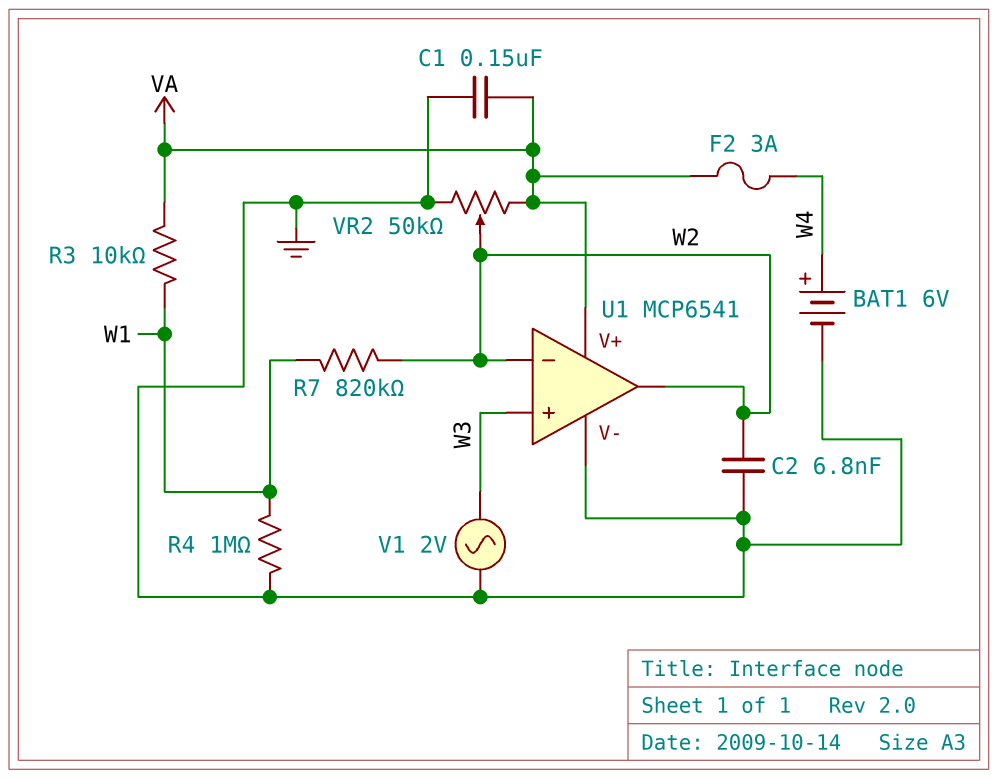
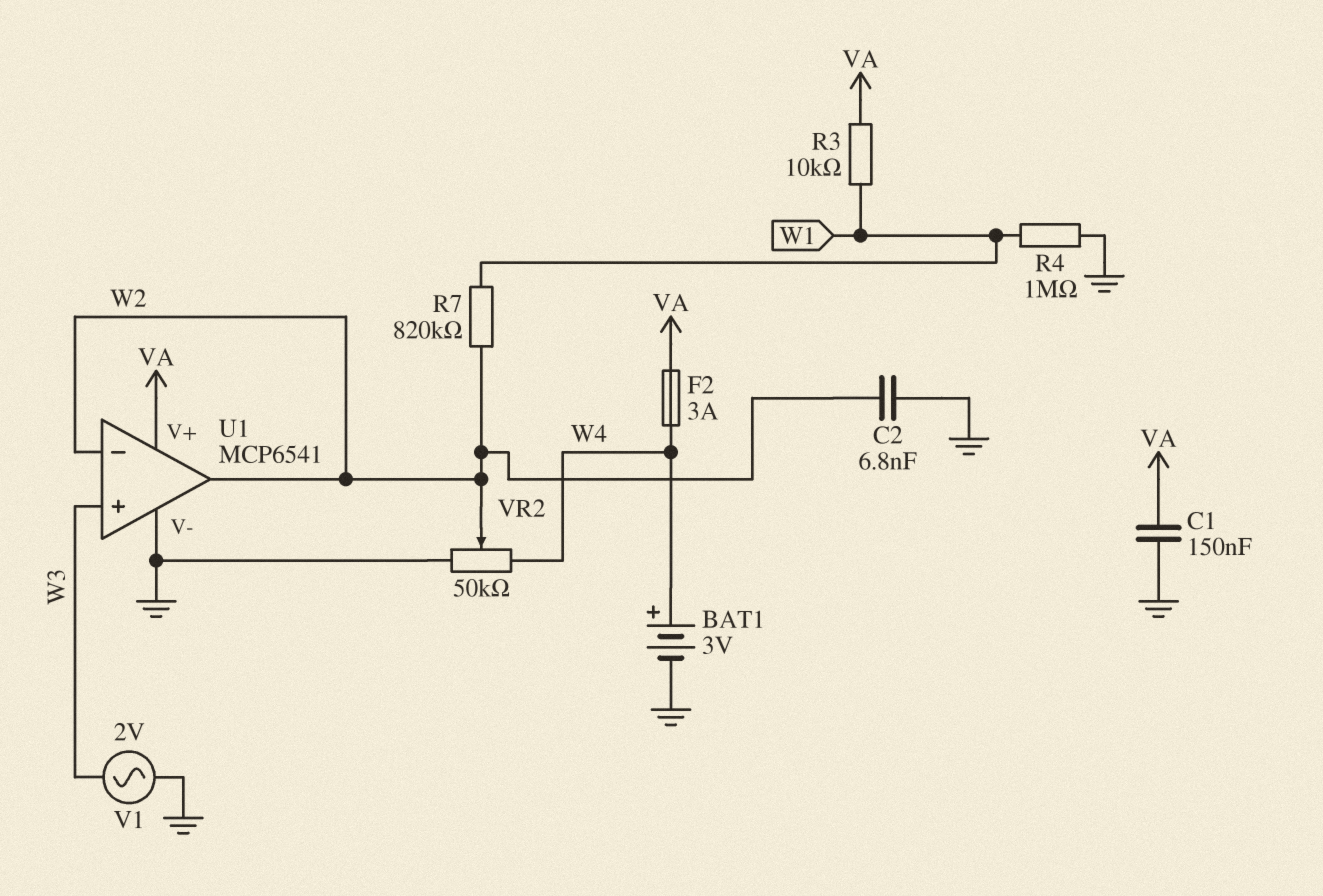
BAT1: 6V (plus W4, minus GND) -> 3V (plus W4, minus GND)
VR2: 50k (GND, VA, wiper W2) -> 50k (GND, W4, wiper W2)

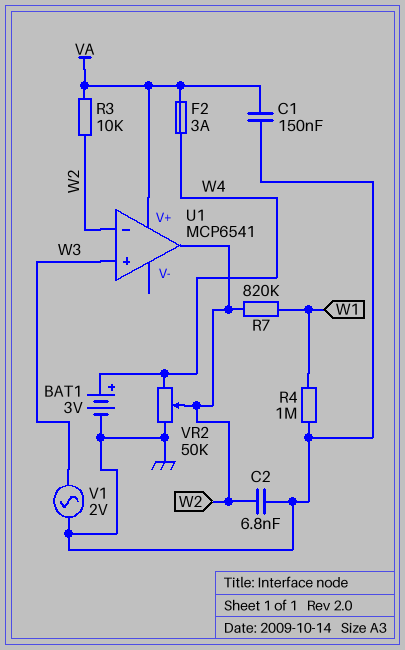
R3: 10k (VA, W1) -> 10k (VA, W2)
U1 pin V-: GND -> none

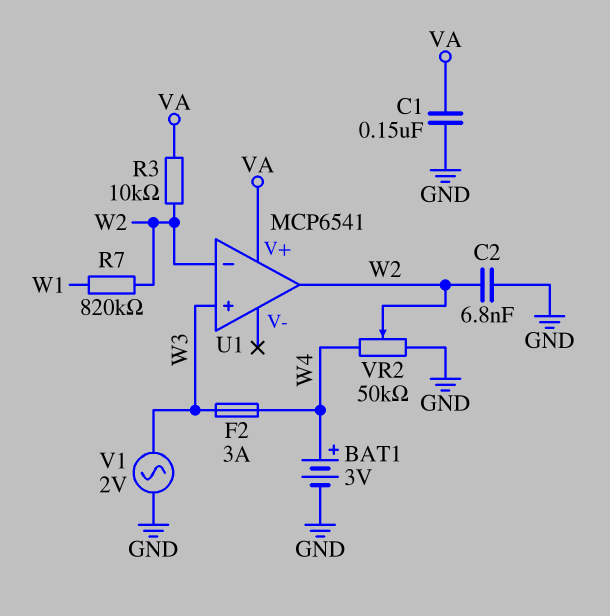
F2: 3A (VA, W4) -> 3A (W3, W4)
R4: 1M (GND, W1) -> none

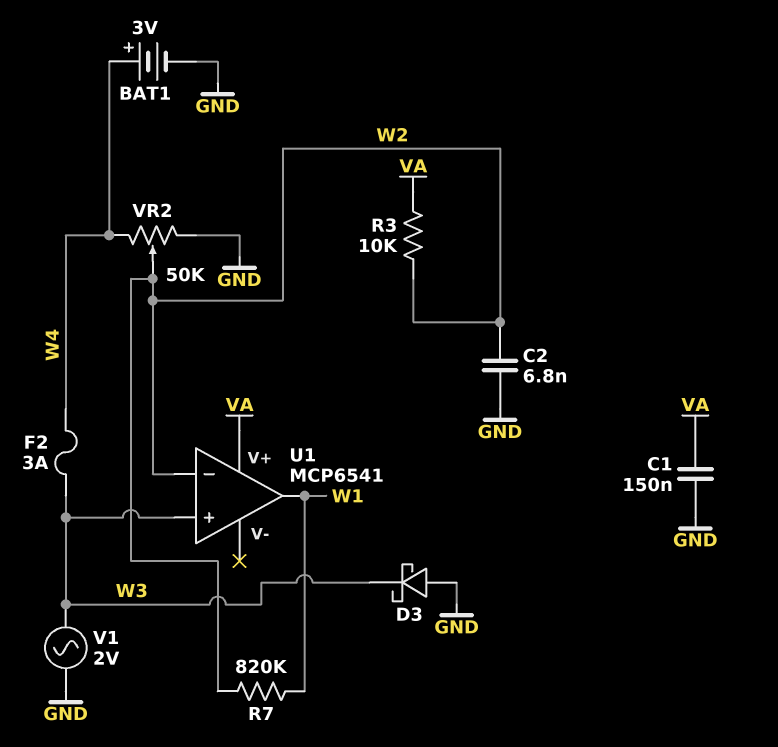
D3: none -> schottky (A GND, K W3)
U1 pin out: W2 -> W1

